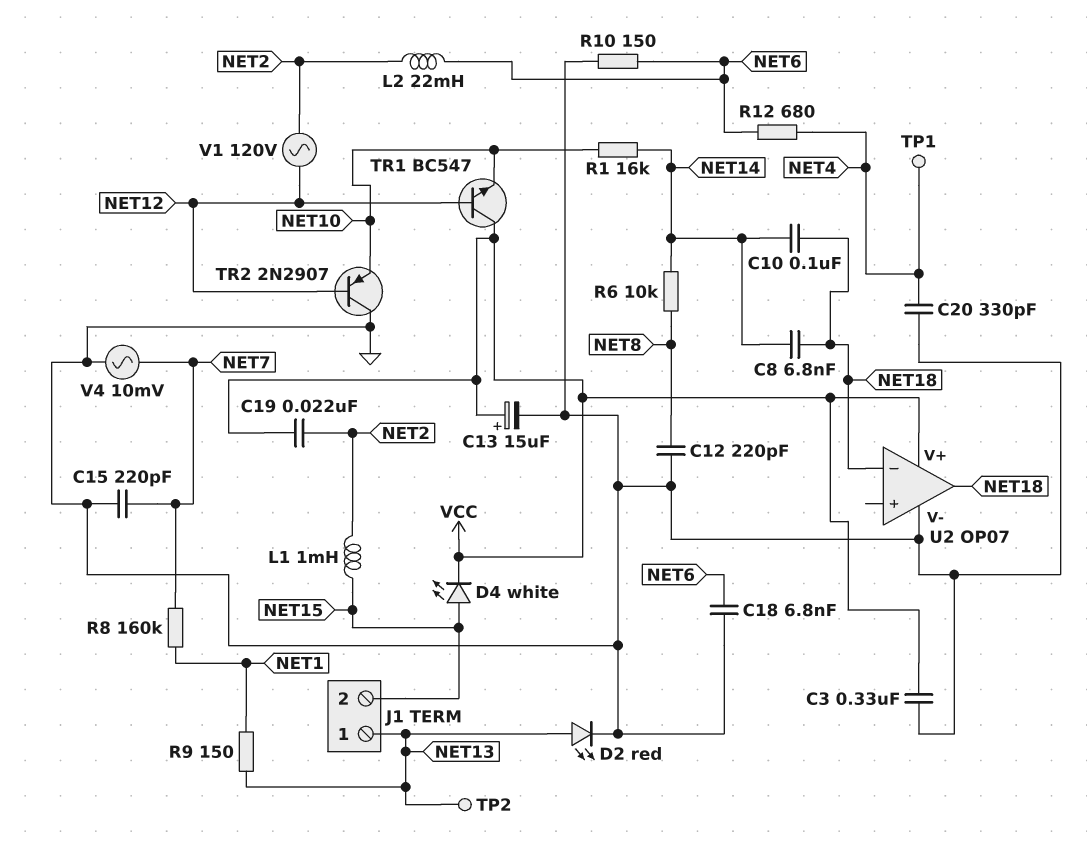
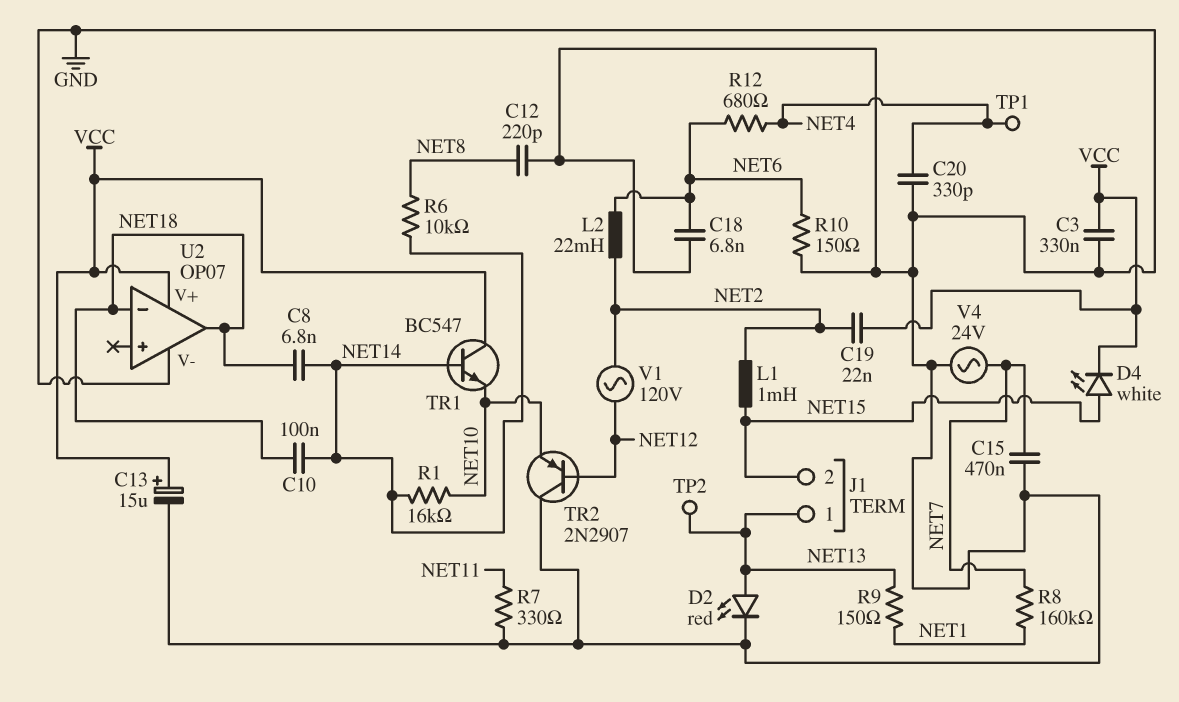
C15: 220pF (GND, NET7) -> 470nF (GND, NET7)
R7: none -> 330 (GND, NET11)
TR1: NPN BC547 (B NET12, C VCC, E NET10) -> NPN BC547 (B NET14, C VCC, E NET10)
V4: AC 10mV (GND, NET7) -> AC 24V (GND, NET7)

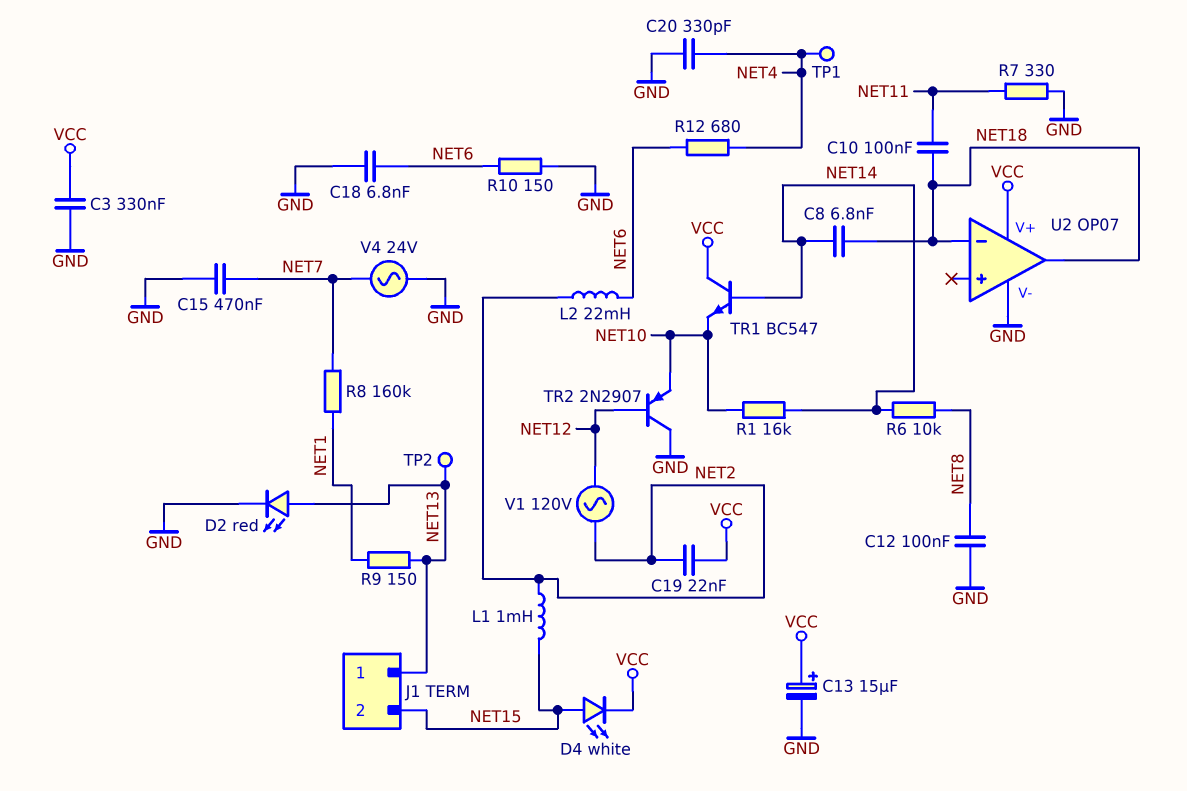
C10: 100nF (NET14, NET18) -> 100nF (NET11, NET18)
C12: 220pF (GND, NET8) -> 100nF (GND, NET8)

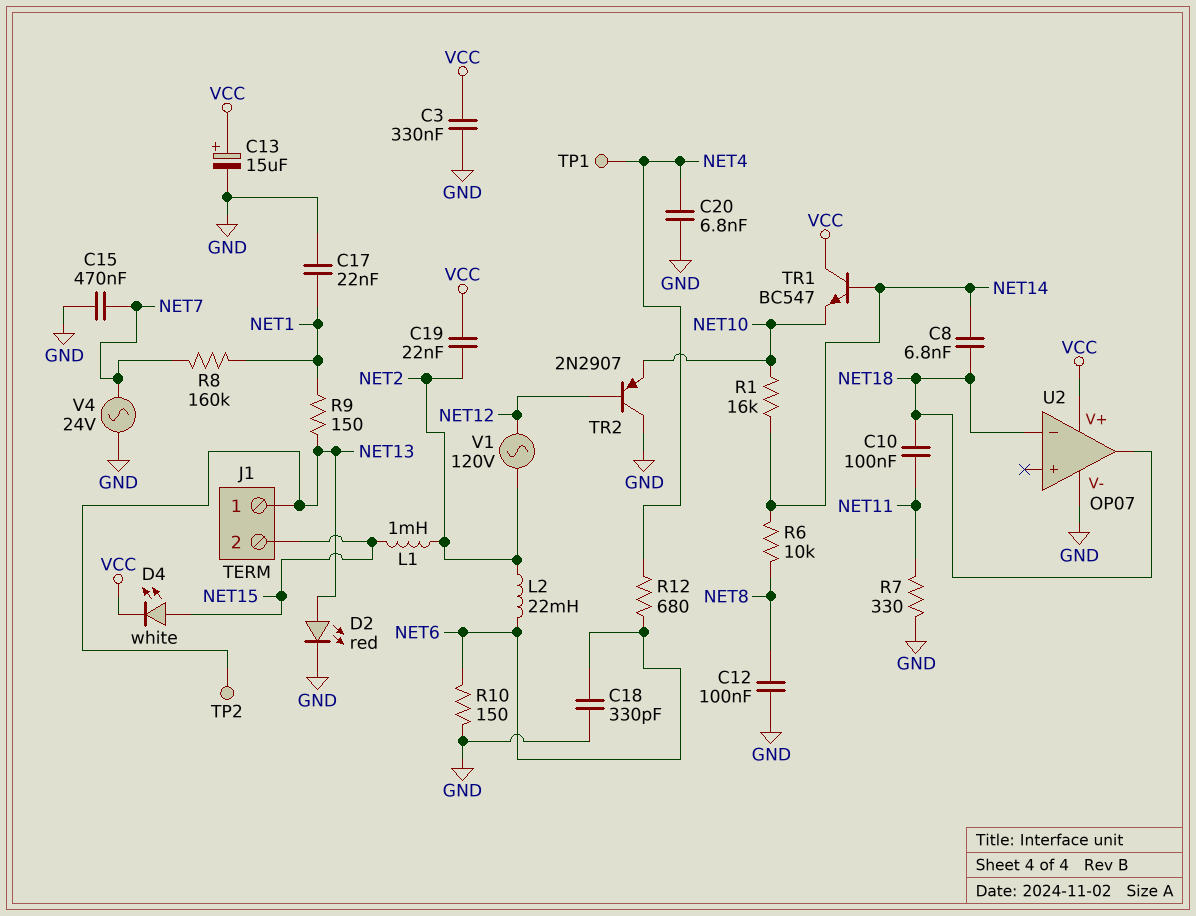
C17: none -> 22nF (GND, NET1)
C18: 6.8nF (GND, NET6) -> 330pF (GND, NET6)
C20: 330pF (GND, NET4) -> 6.8nF (GND, NET4)

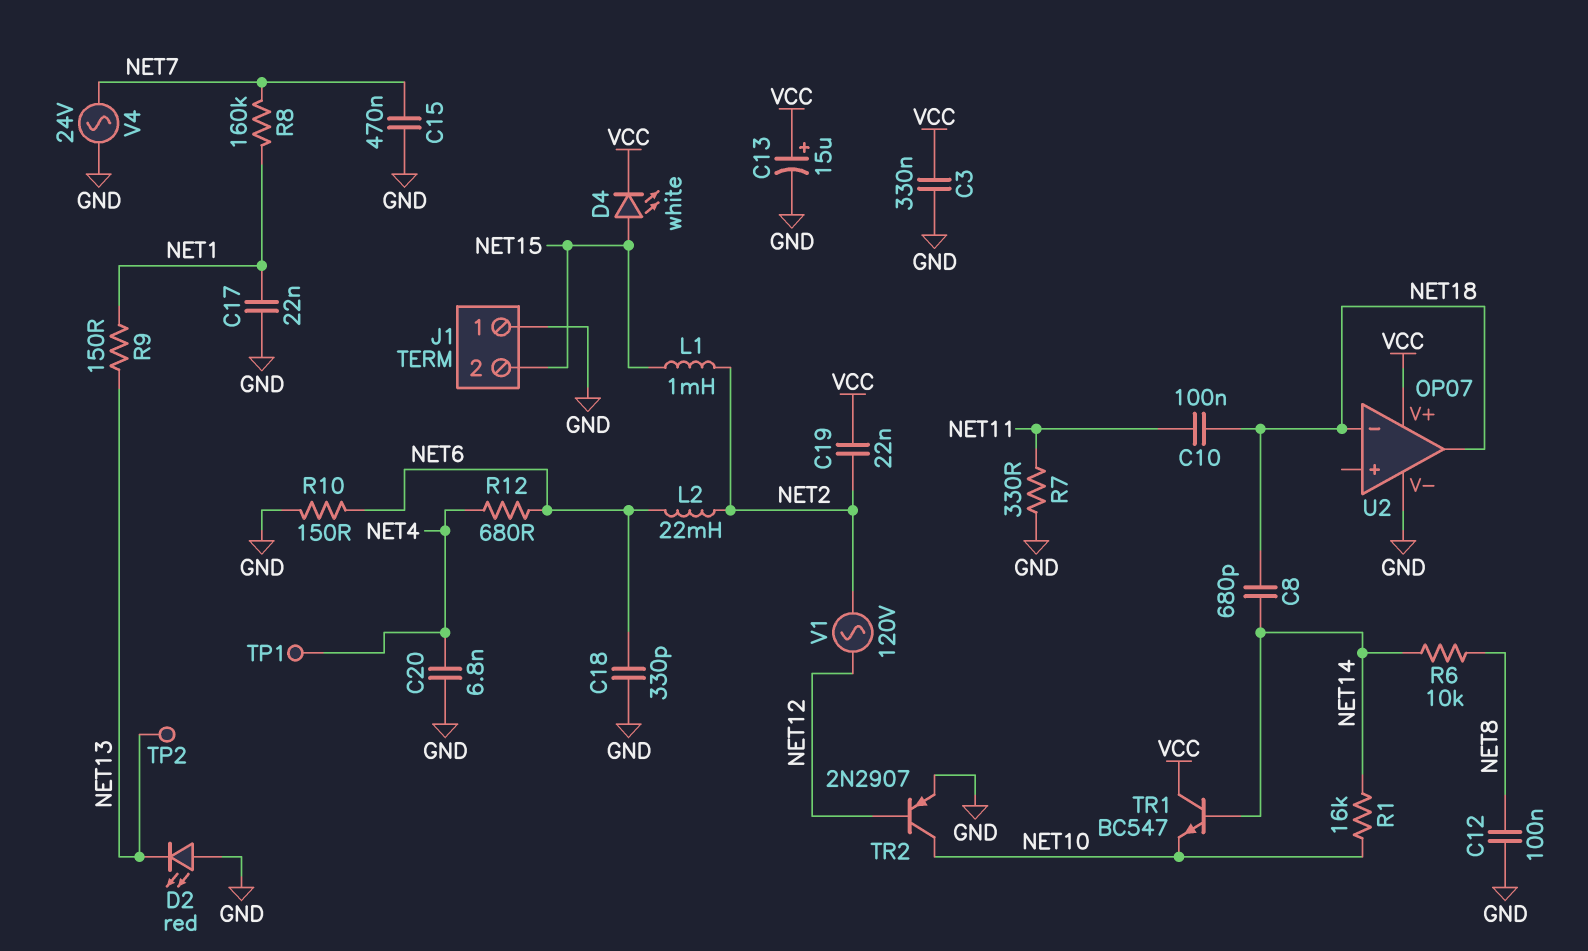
C8: 6.8nF (NET14, NET18) -> 680pF (NET14, NET18)
D2: LED red (A NET13, K GND) -> LED red (A GND, K NET13)
J1 pin 1: NET13 -> GND
TR2: PNP 2N2907 (B NET12, C GND, E NET10) -> PNP 2N2907 (B NET12, C NET10, E GND)

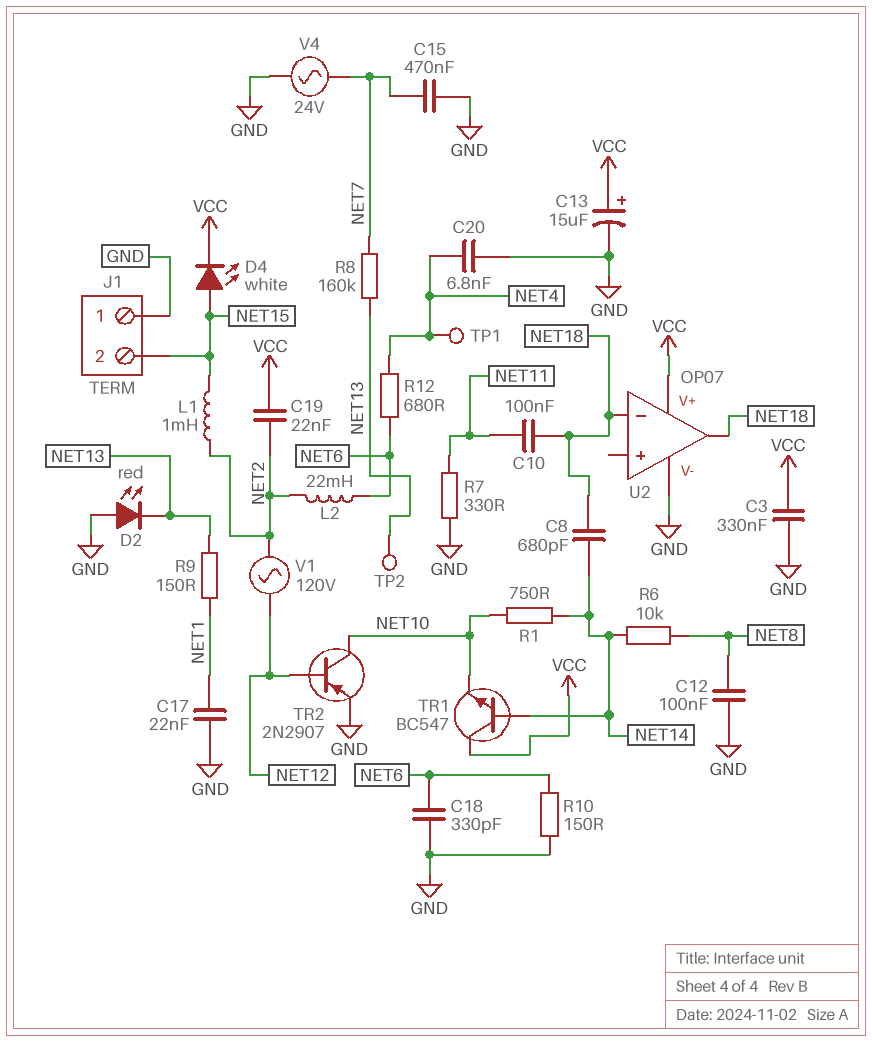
R1: 16k (NET10, NET14) -> 750 (NET10, NET14)
R8: 160k (NET1, NET7) -> 160k (NET7, NET13)

